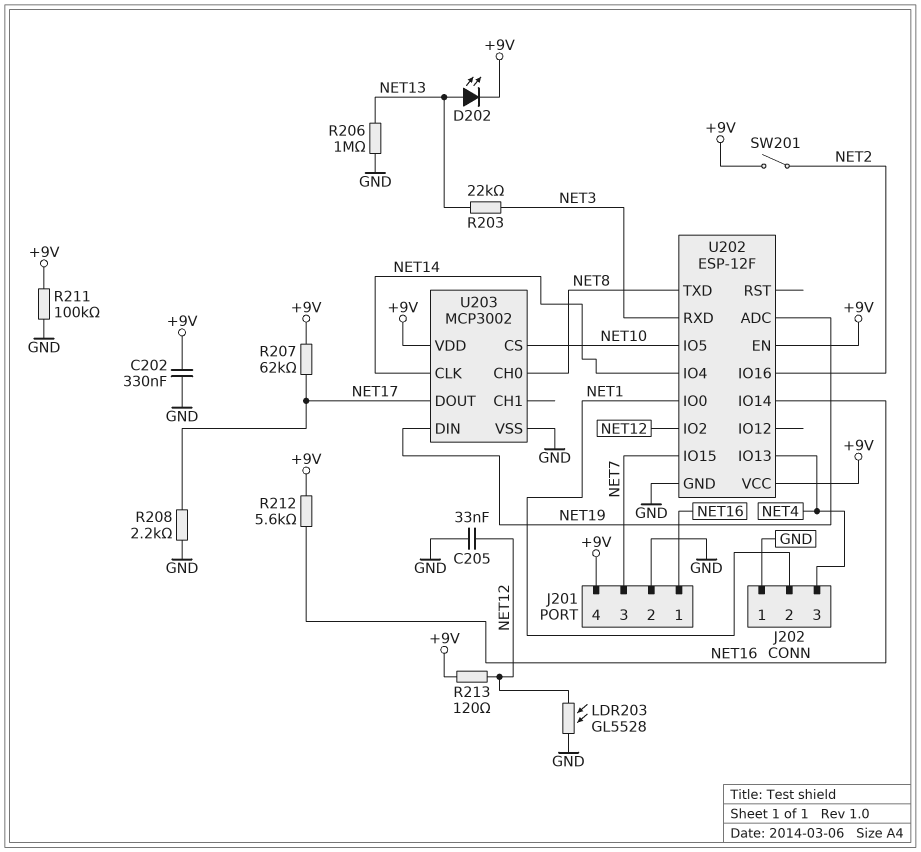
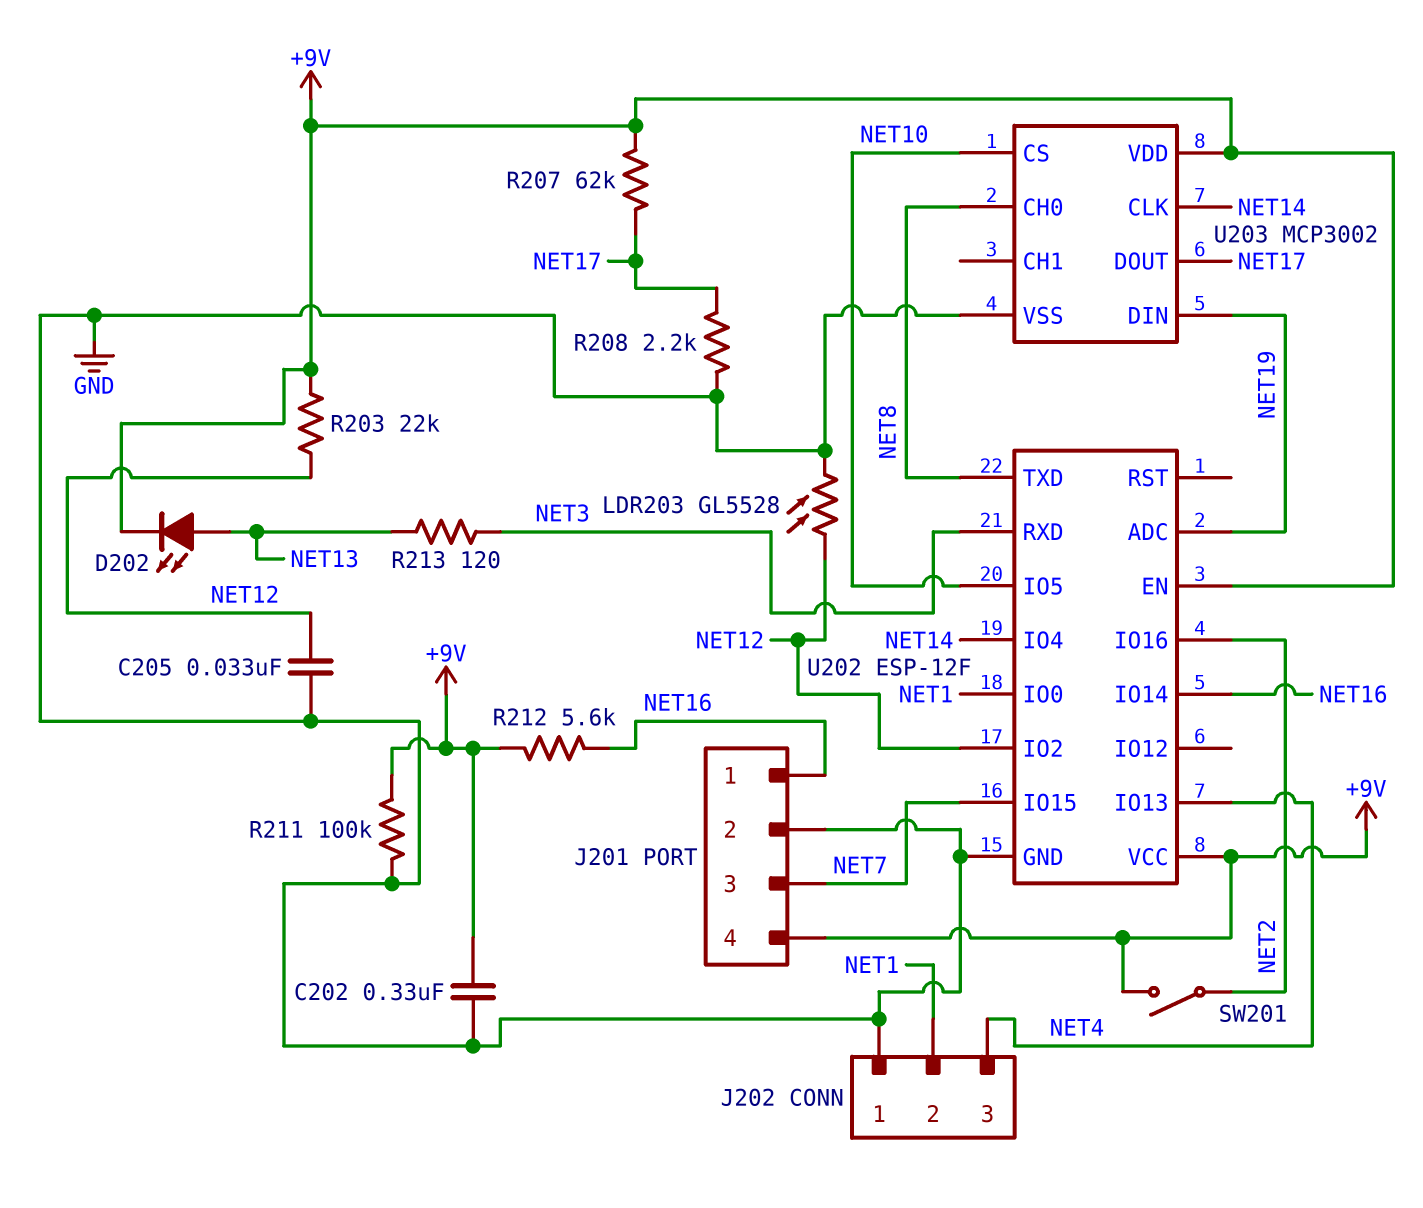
R203: 22k (NET3, NET13) -> 22k (+9V, NET12)
R206: 1M (GND, NET13) -> none
R213: 120 (+9V, NET12) -> 120 (NET3, NET13)

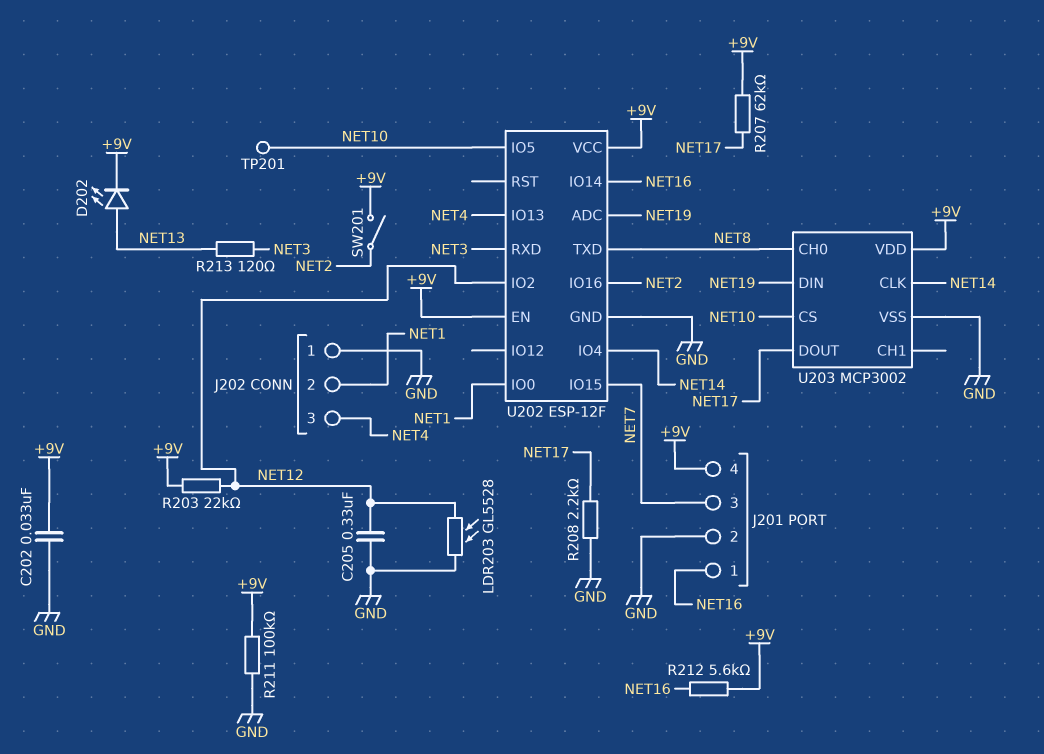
C202: 330nF (+9V, GND) -> 33nF (+9V, GND)
C205: 33nF (GND, NET12) -> 330nF (GND, NET12)
TP201: none -> test point (NET10)

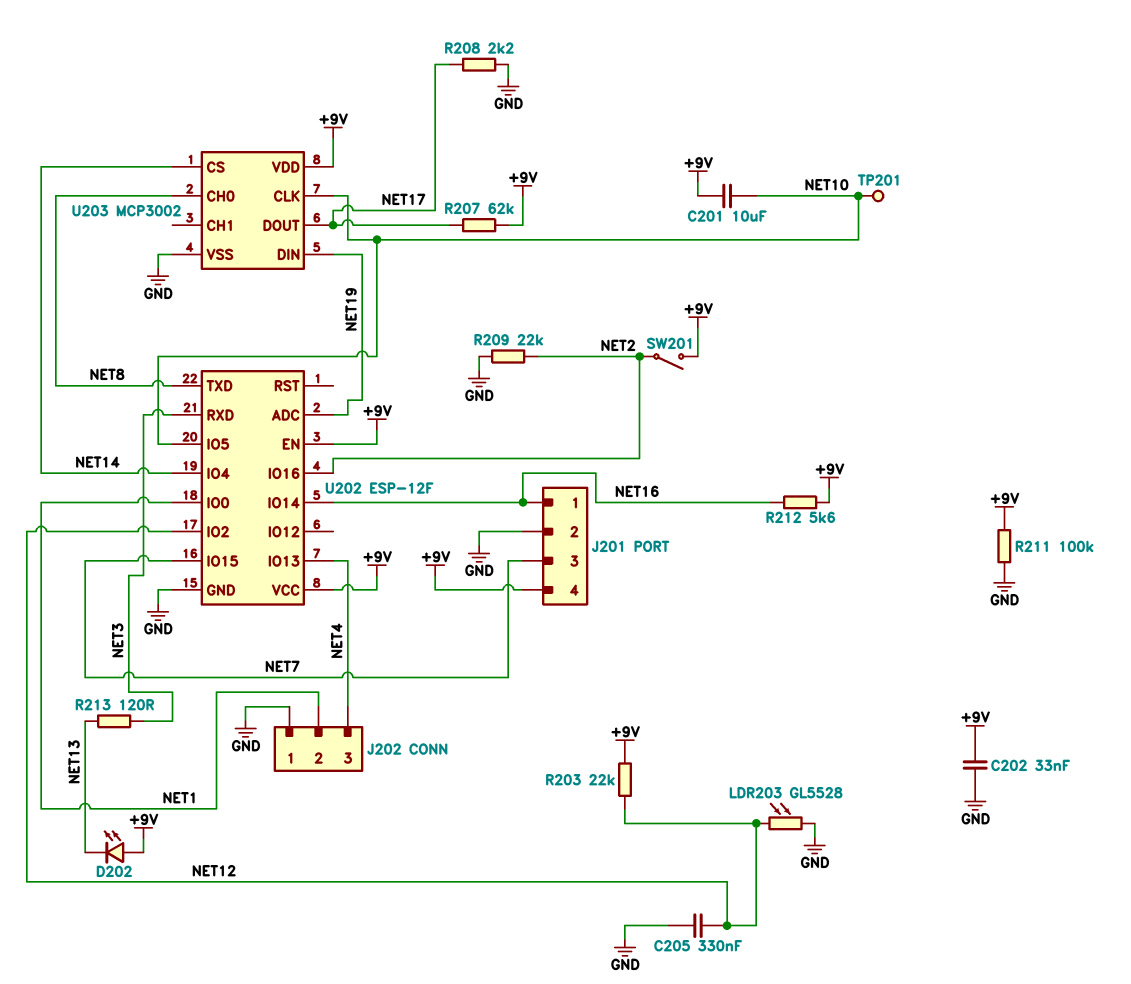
C201: none -> 10uF (+9V, NET10)
D202: LED (A NET13, K +9V) -> LED (A +9V, K NET13)
R209: none -> 22k (GND, NET2)
U203 pin CLK: NET14 -> NET10
U203 pin CS: NET10 -> NET14

